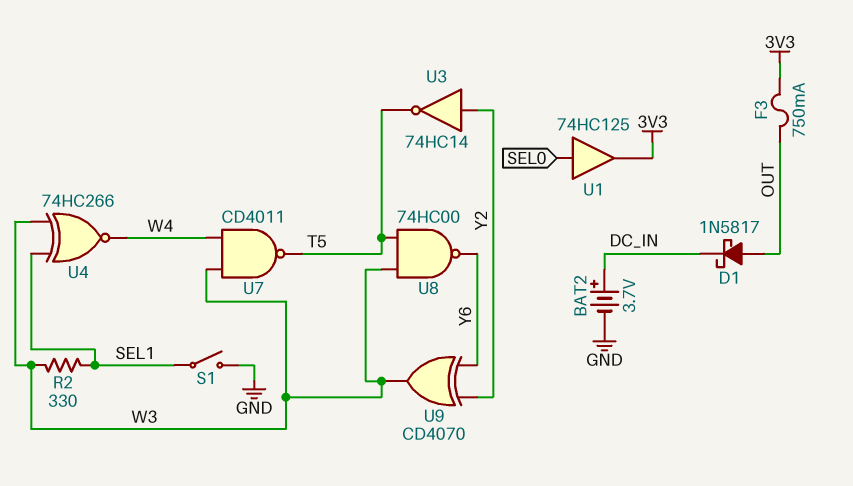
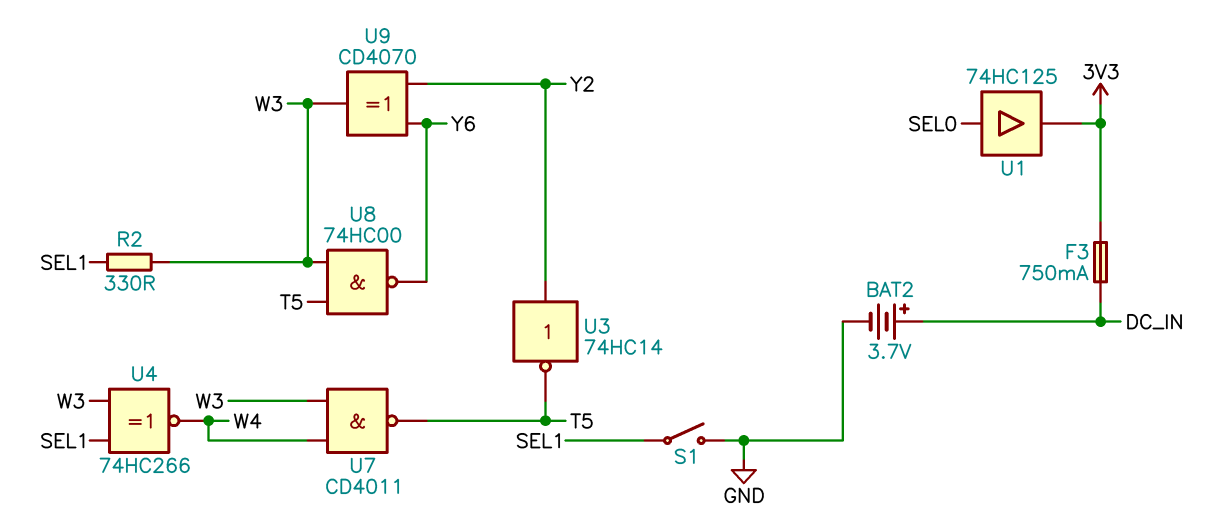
D1: schottky 1N5817 (A OUT, K DC_IN) -> none
F3: 750mA (3V3, OUT) -> 750mA (3V3, DC_IN)

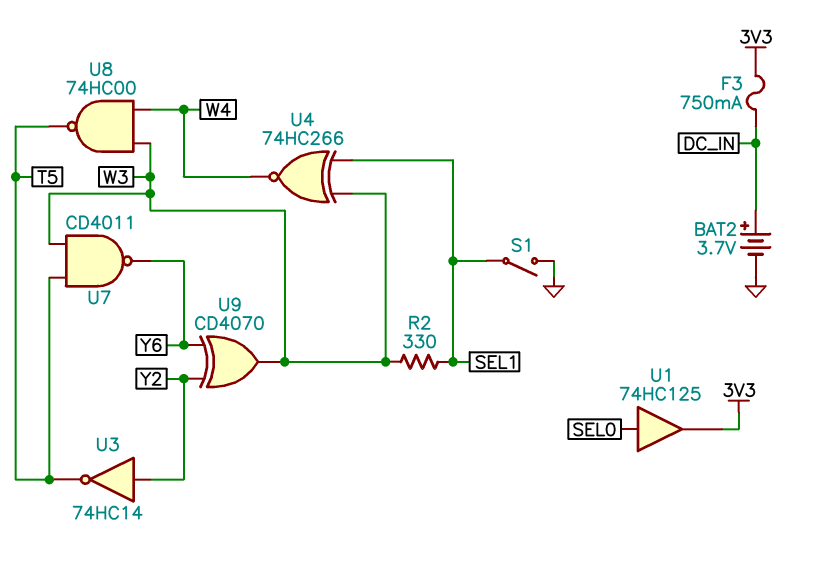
U7: NAND CD4011 (in W3, in W4, out T5) -> NAND CD4011 (in T5, in W3, out Y6)
U8: NAND 74HC00 (in T5, in W3, out Y6) -> NAND 74HC00 (in W3, in W4, out T5)

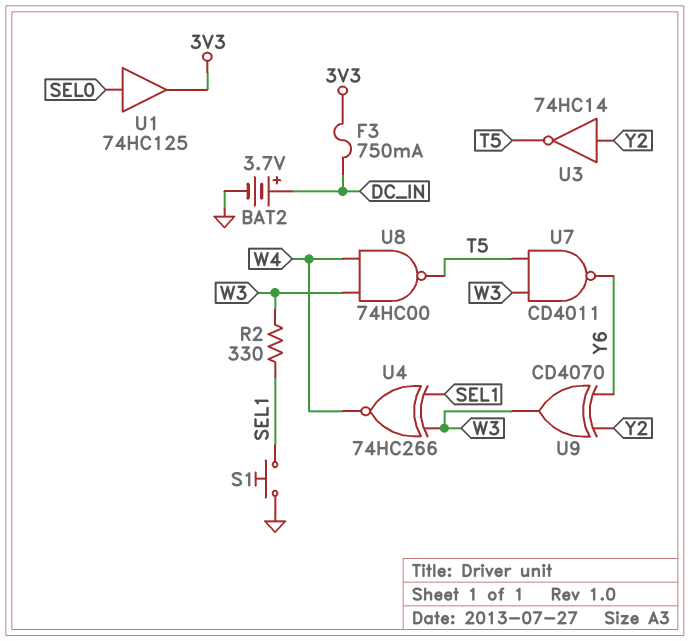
S1: switch (GND, SEL1) -> button (GND, SEL1)

